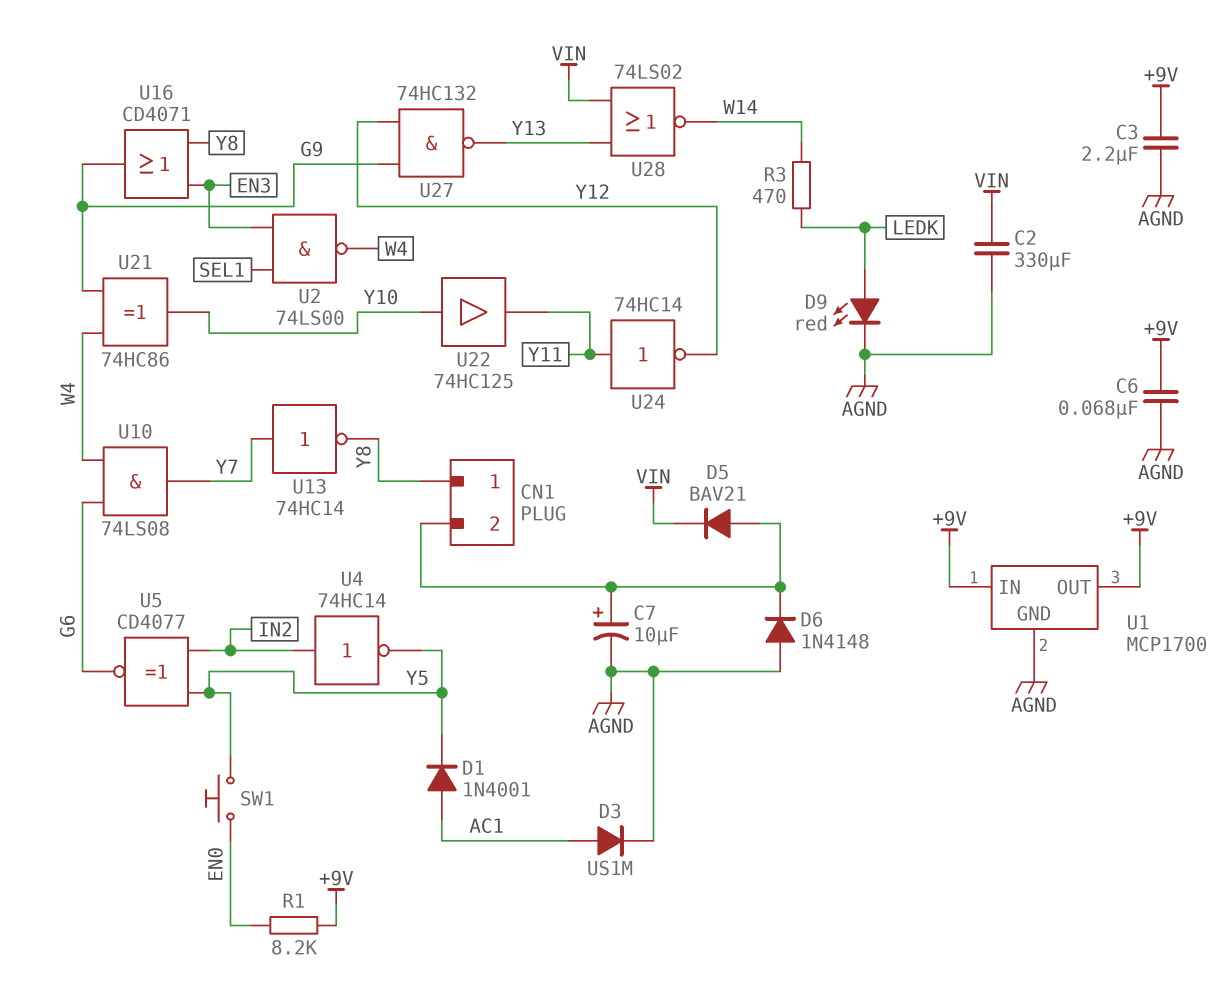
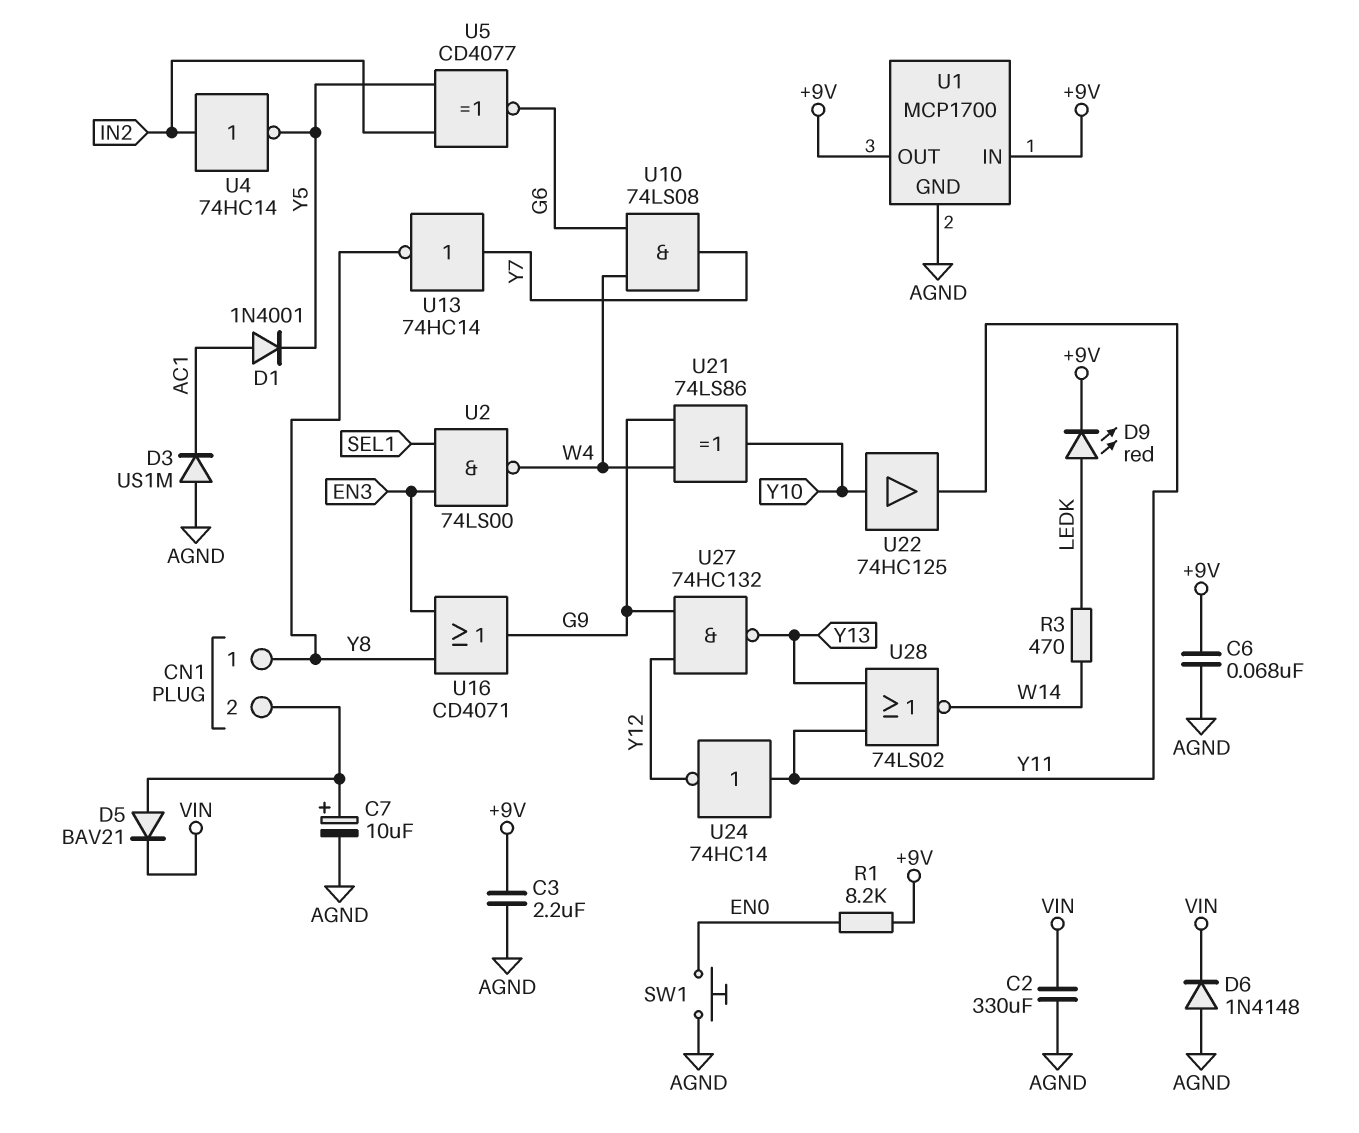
D3: diode US1M (A AC1, K AGND) -> diode US1M (A AGND, K AC1)
D6: diode 1N4148 (A AGND, K CN1/2) -> diode 1N4148 (A AGND, K VIN)
D9: LED red (A LEDK, K AGND) -> LED red (A LEDK, K +9V)
SW1: button (EN0, Y5) -> button (AGND, EN0)
U21: XOR 74HC86 (in G9, in W4, out Y10) -> XOR 74LS86 (in G9, in W4, out Y10)
U28: NOR 74LS02 (in VIN, in Y13, out W14) -> NOR 74LS02 (in Y11, in Y13, out W14)

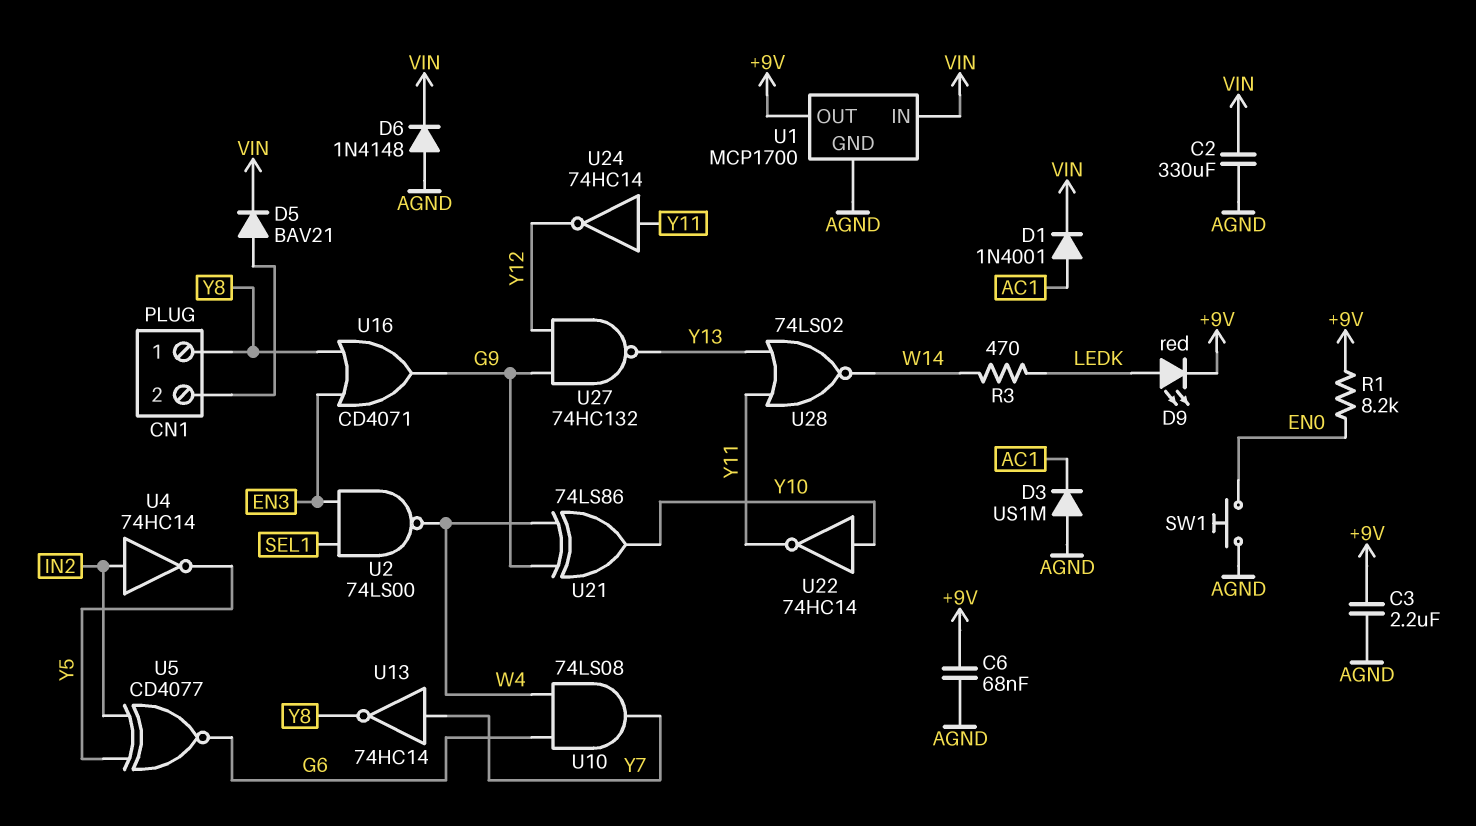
C7: 10uF (plus CN1/2, minus AGND) -> none
D1: diode 1N4001 (A AC1, K Y5) -> diode 1N4001 (A AC1, K VIN)
U1 pin IN: +9V -> VIN
U22: buffer 74HC125 (in Y10, out Y11) -> NOT 74HC14 (in Y10, out Y11)

